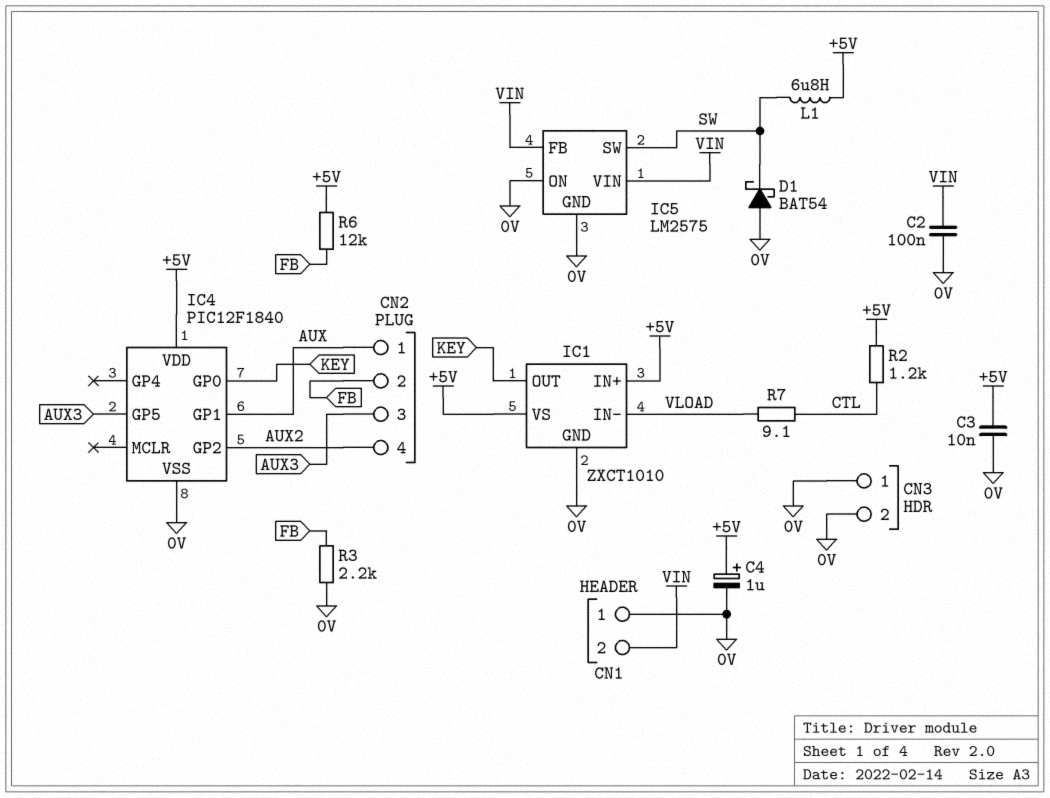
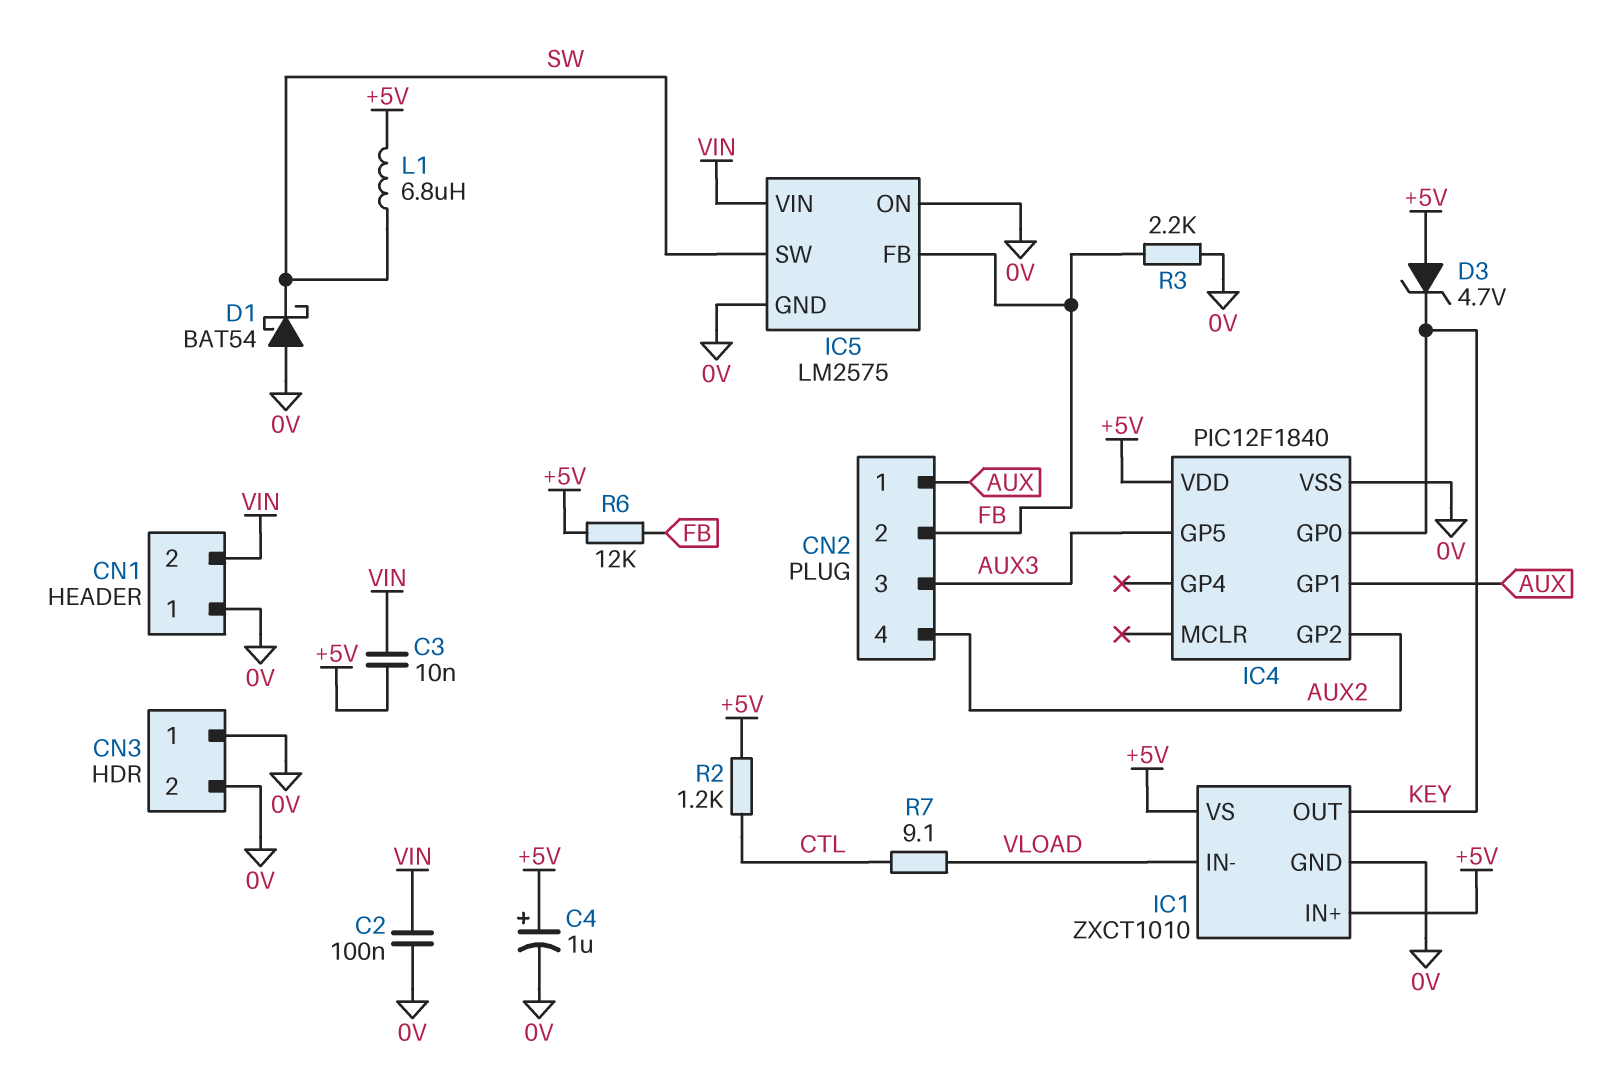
C3: 10nF (+5V, 0V) -> 10nF (+5V, VIN)
D3: none -> zener 4.7V (A +5V, K KEY)
IC5 pin FB: VIN -> FB

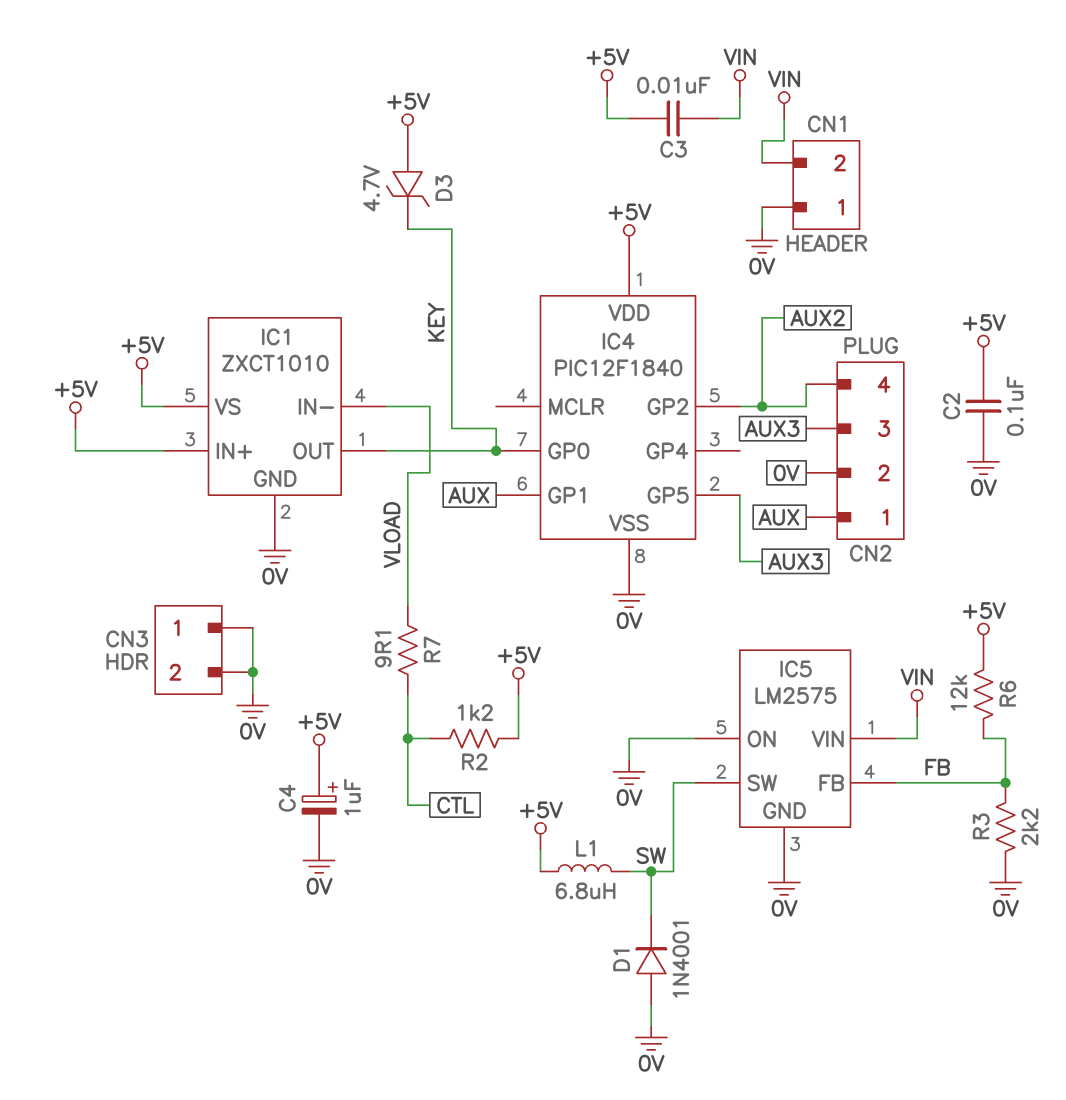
C2: 100nF (0V, VIN) -> 100nF (+5V, 0V)
CN2 pin 2: FB -> 0V
D1: schottky BAT54 (A 0V, K SW) -> diode 1N4001 (A 0V, K SW)

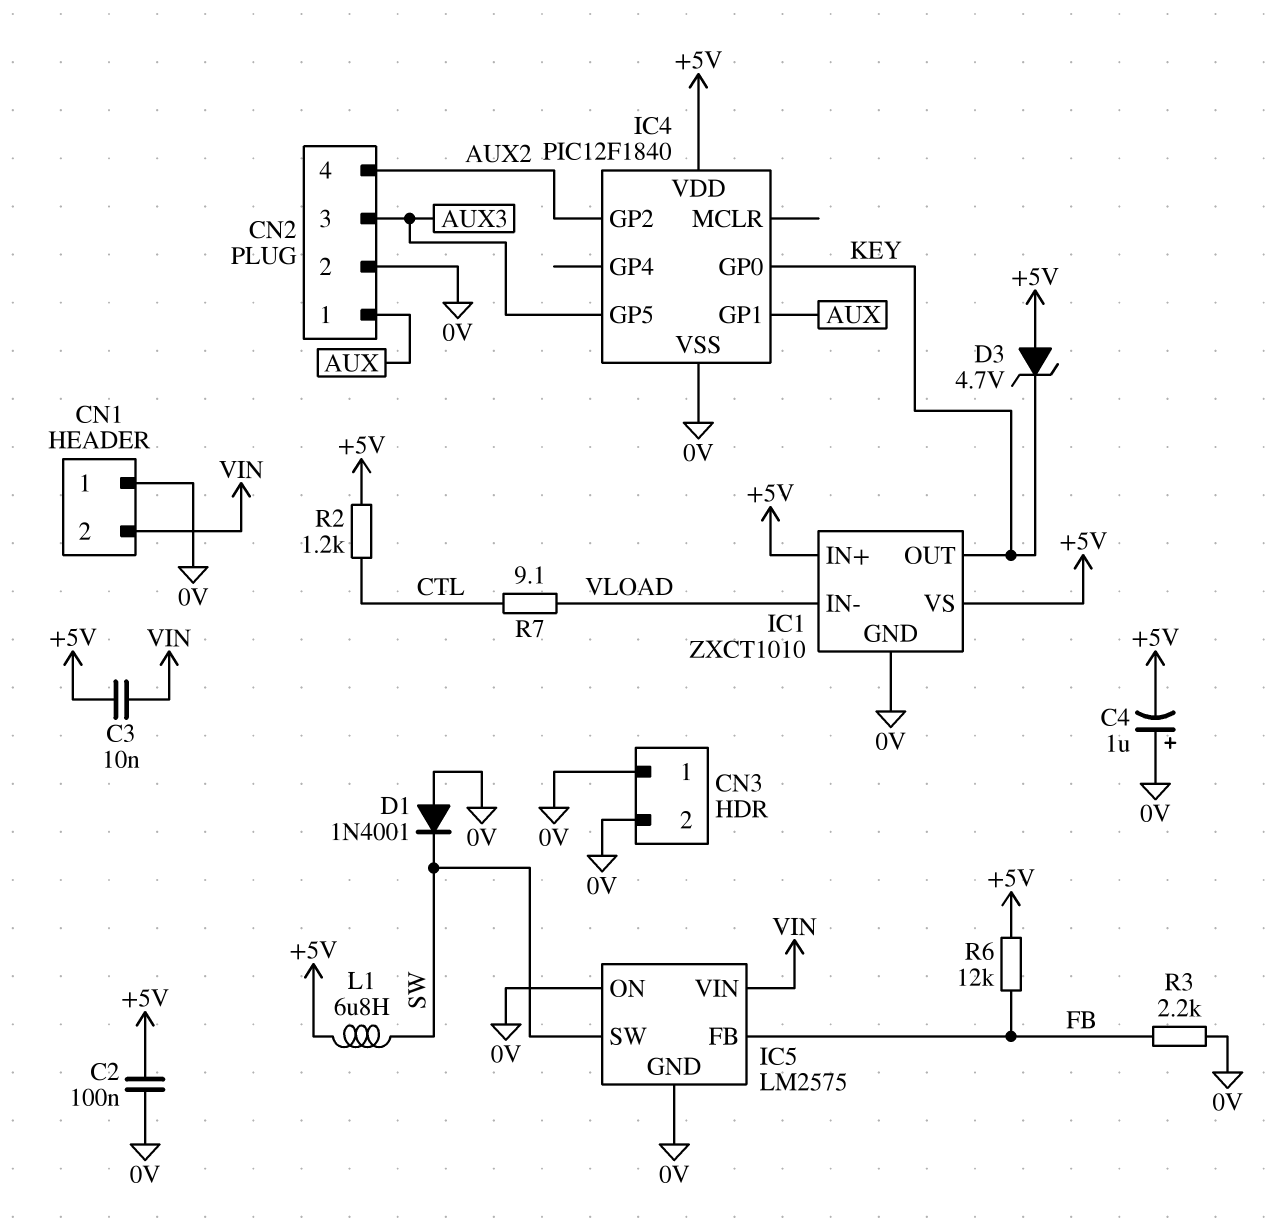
C4: 1uF (plus +5V, minus 0V) -> 1uF (plus 0V, minus +5V)

